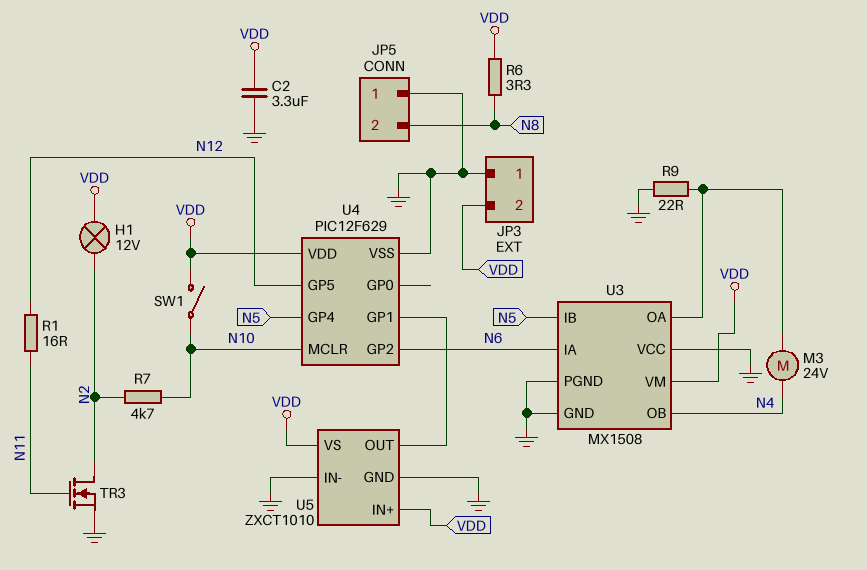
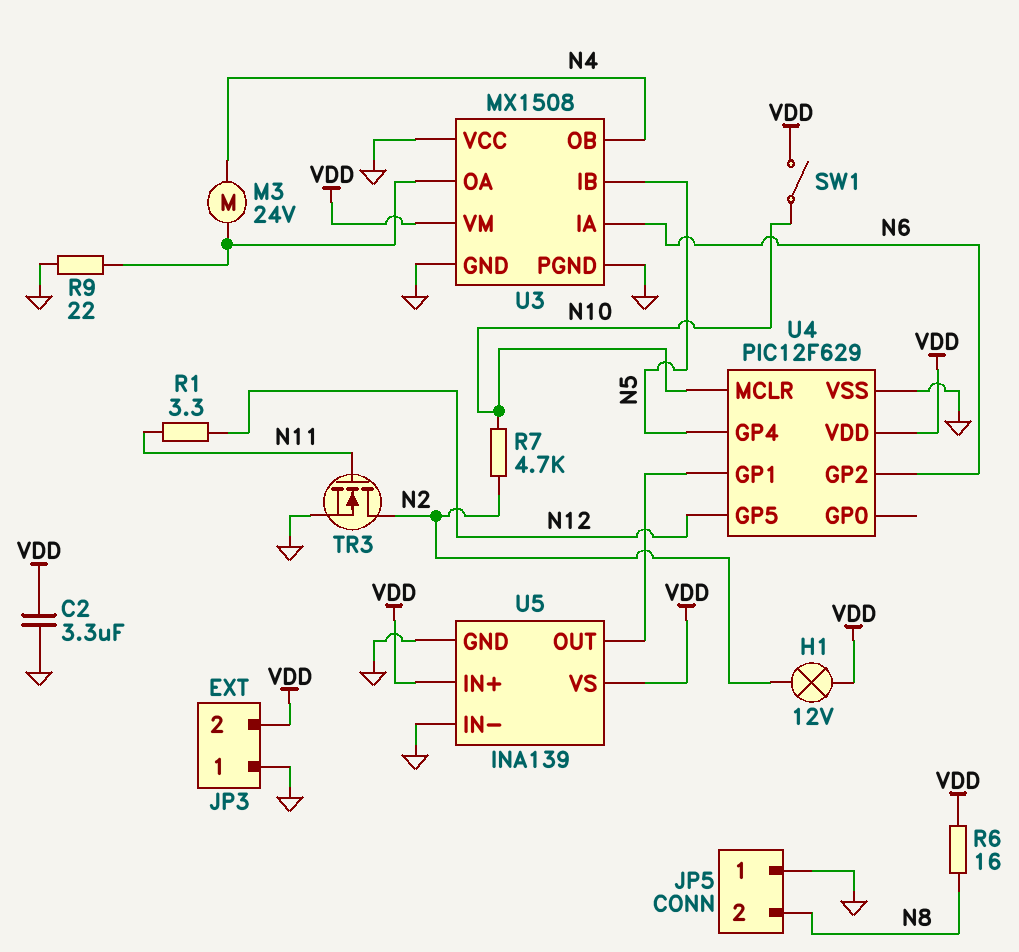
R1: 16 (N11, N12) -> 3.3 (N11, N12)
R6: 3.3 (N8, VDD) -> 16 (N8, VDD)
U5: ZXCT1010 -> INA139

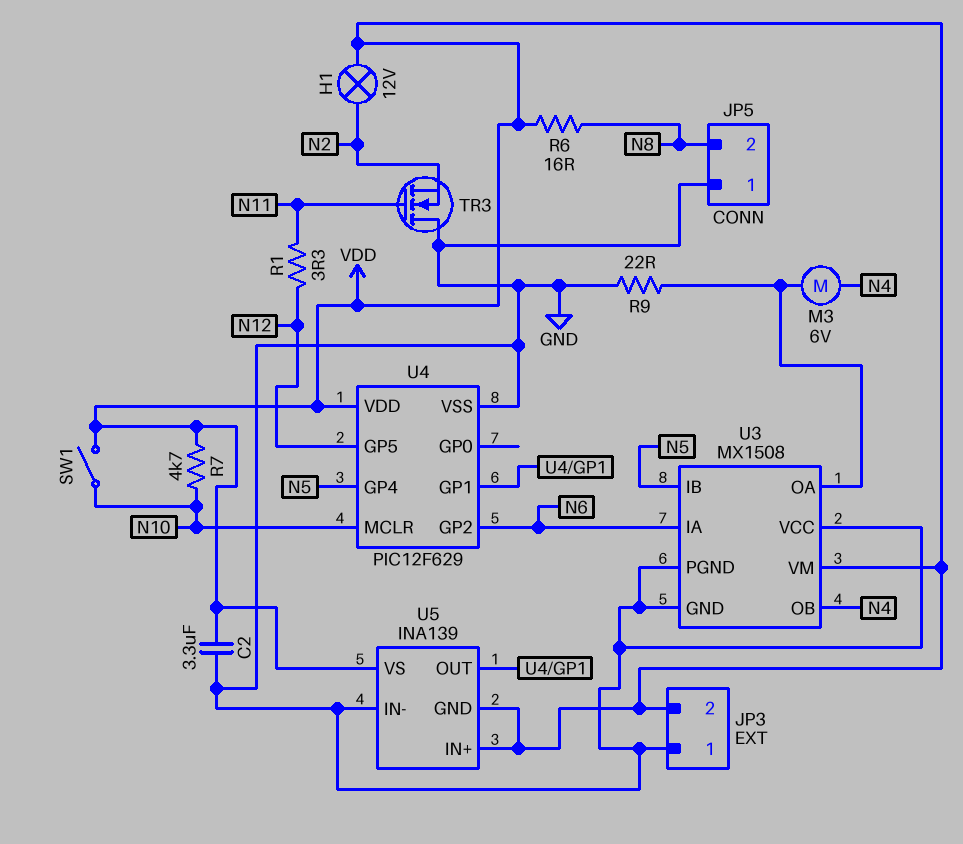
M3: motor 24V (N4, U3/OA) -> motor 6V (N4, U3/OA)
R7: 4.7k (N2, N10) -> 4.7k (N10, VDD)
TR3: NMOS (G N11, D N2, S GND) -> NMOS (G N11, D GND, S N2)
U5 pin GND: GND -> VDD

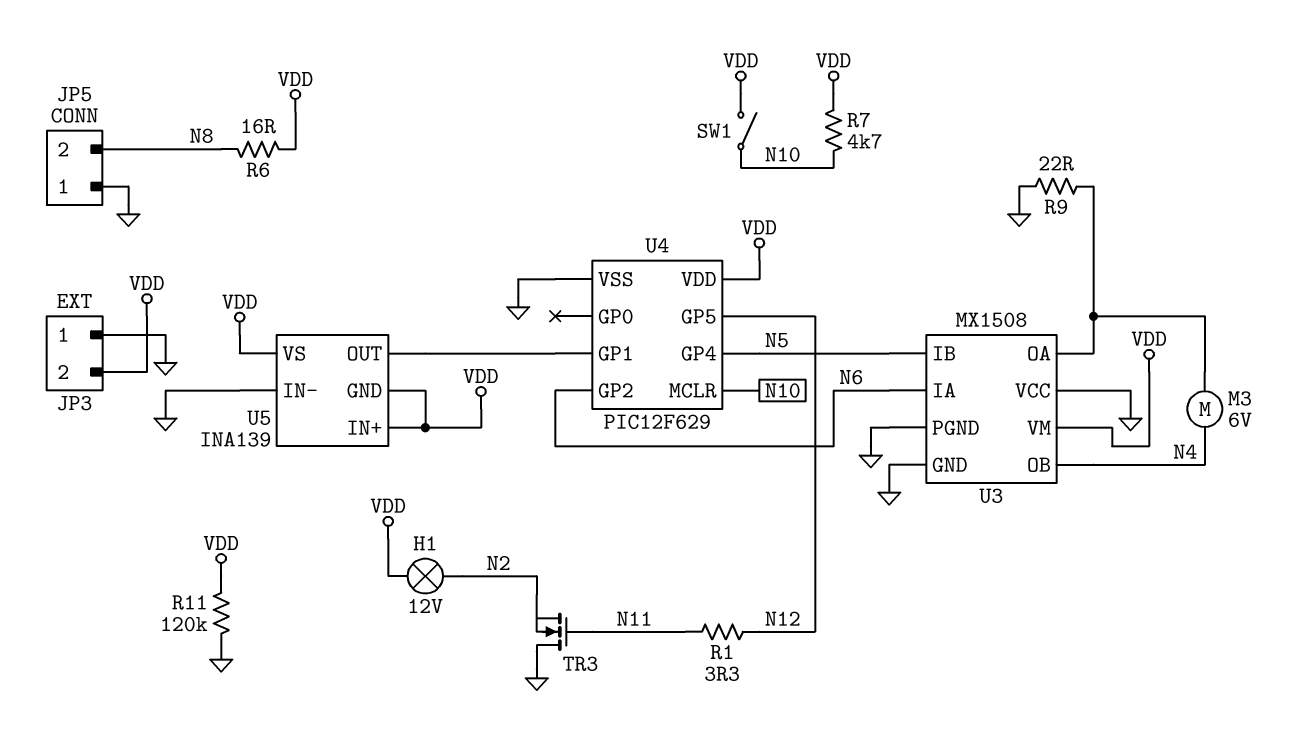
C2: 3.3uF (GND, VDD) -> none
R11: none -> 120k (GND, VDD)

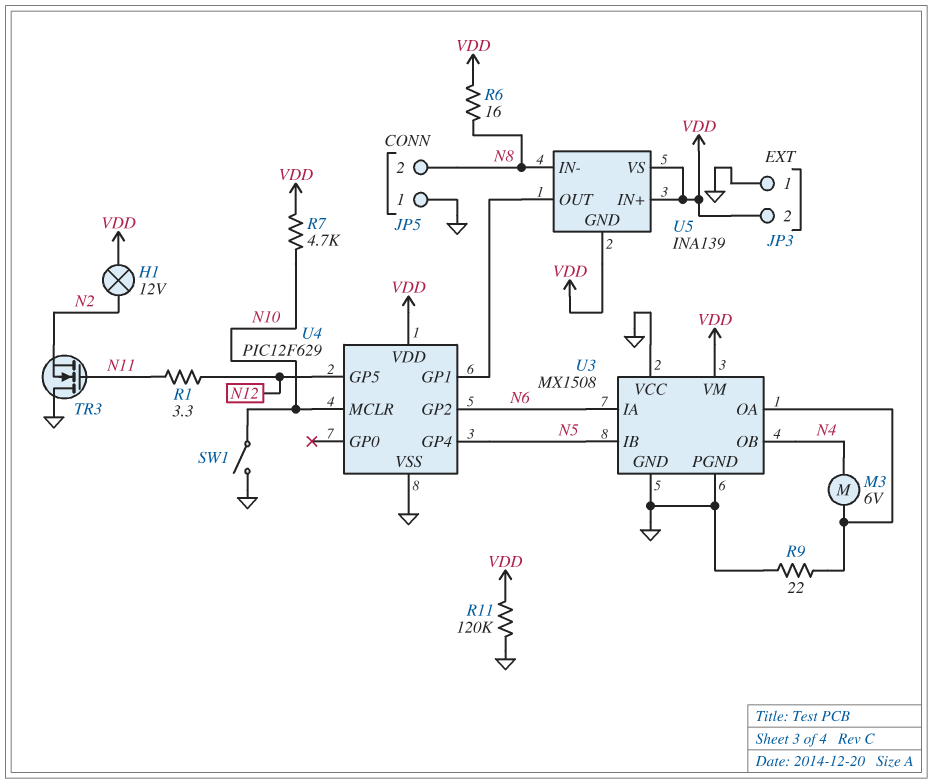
SW1: switch (N10, VDD) -> switch (GND, N10)
U5 pin IN-: GND -> N8

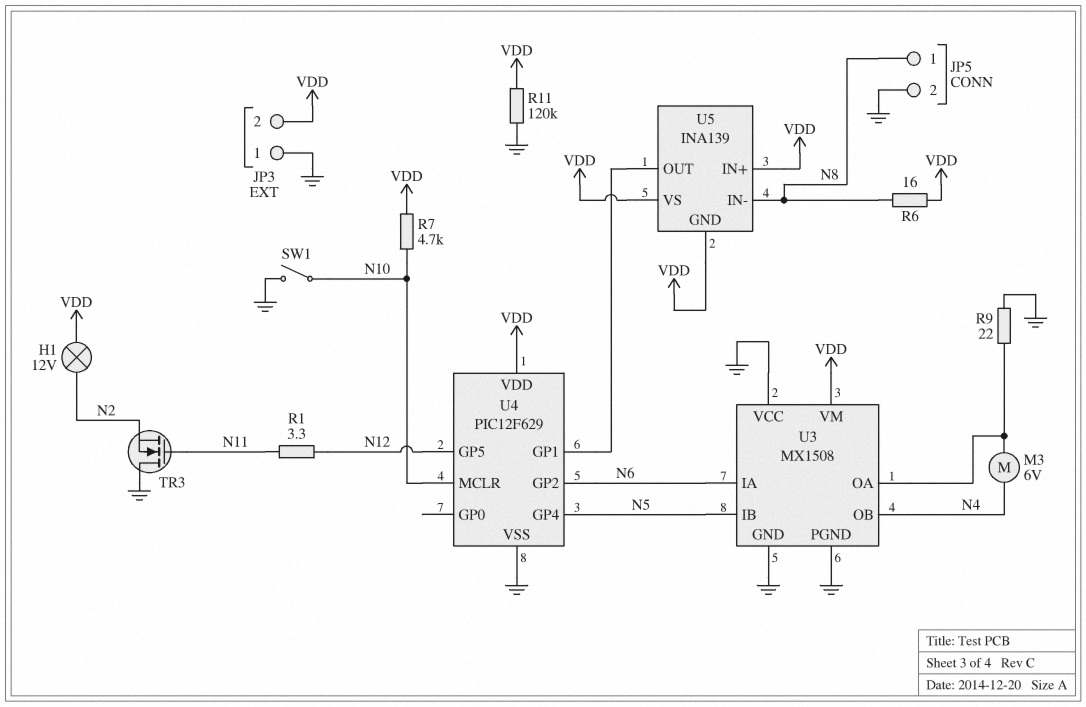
JP5 pin 1: GND -> N8
JP5 pin 2: N8 -> GND

